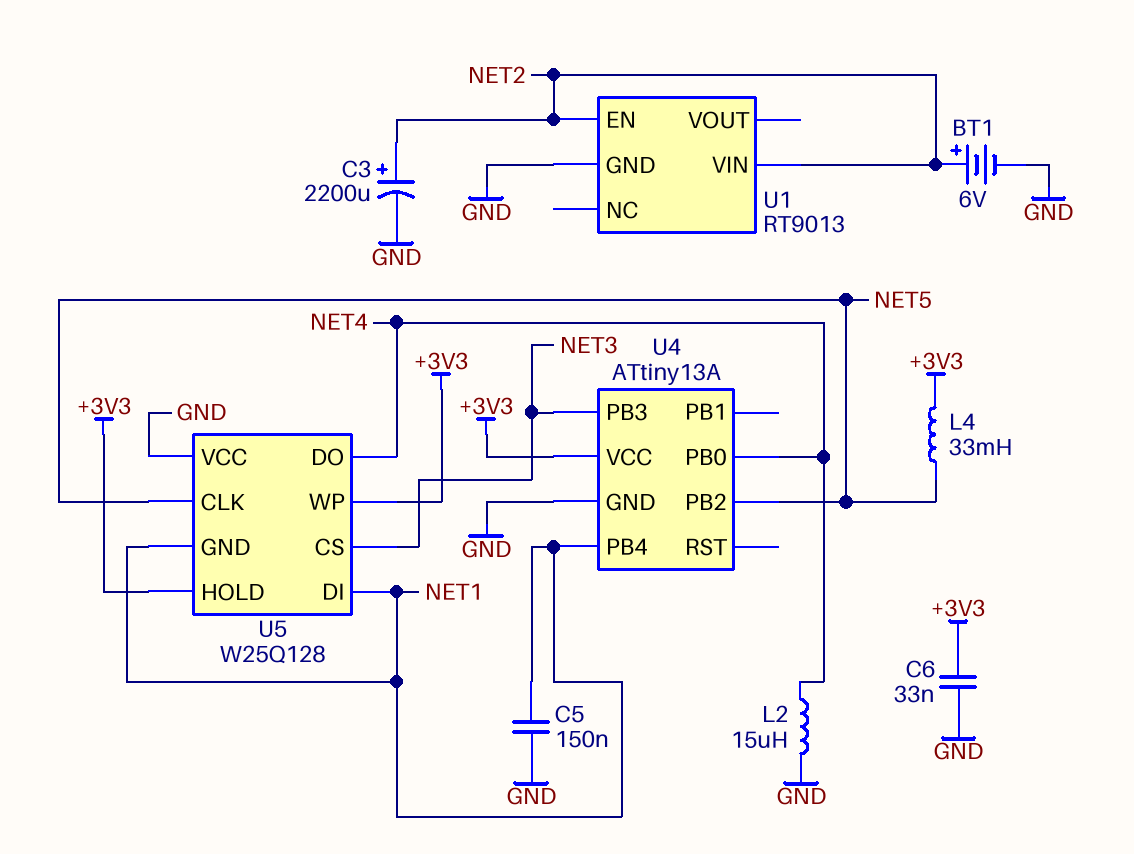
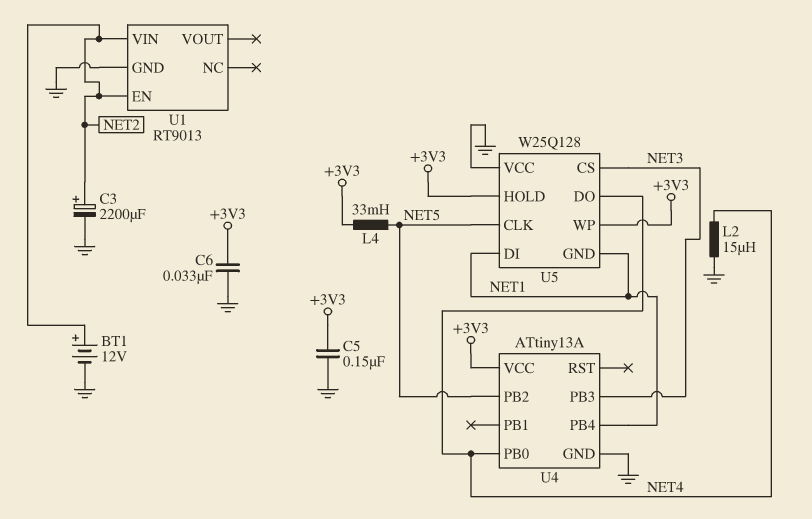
BT1: 6V (plus NET2, minus GND) -> 12V (plus NET2, minus GND)
C5: 150nF (GND, NET1) -> 150nF (+3V3, GND)

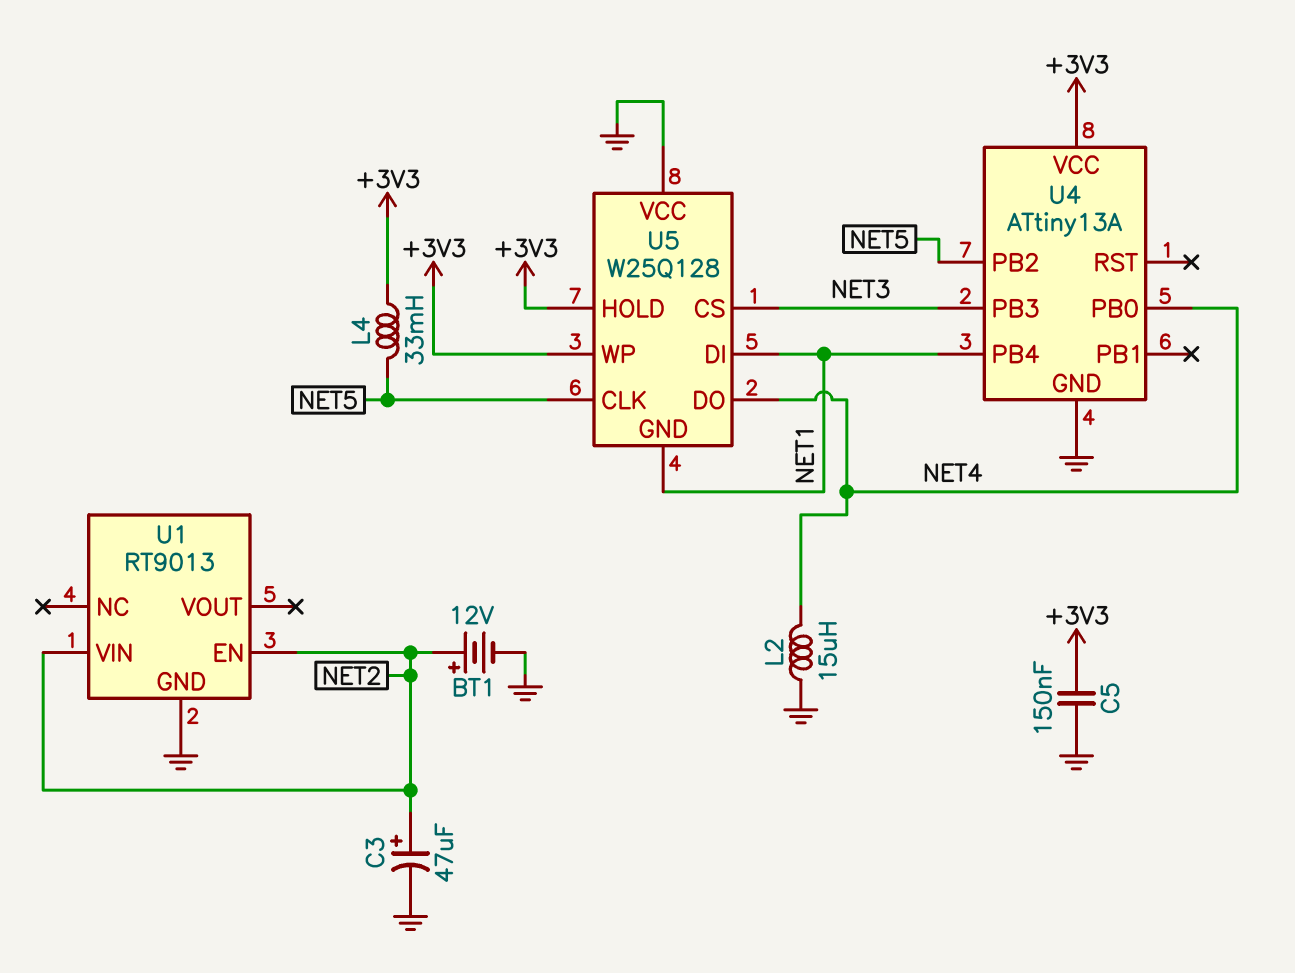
C3: 2200uF (plus NET2, minus GND) -> 47uF (plus NET2, minus GND)
C6: 33nF (+3V3, GND) -> none

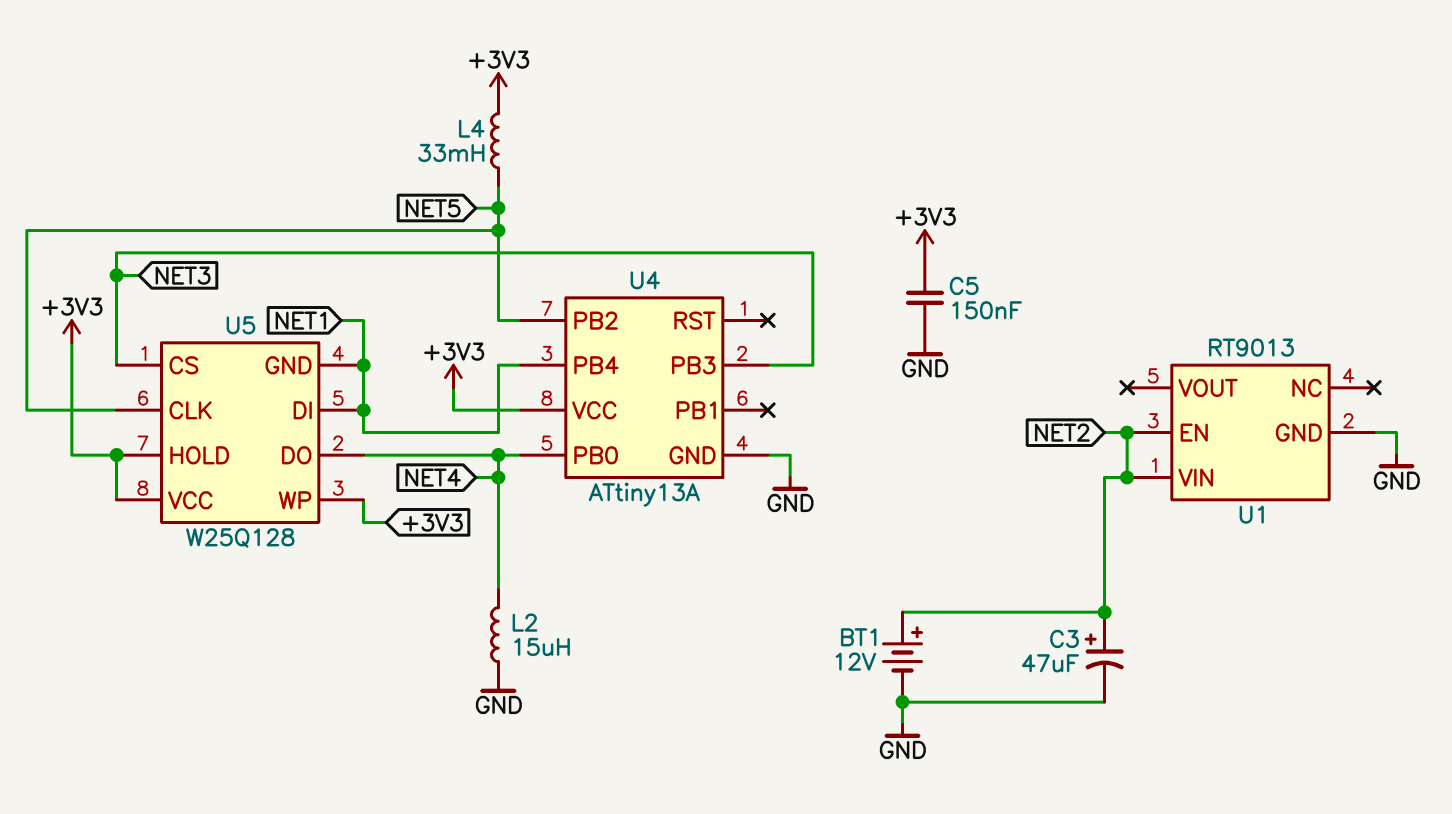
U5 pin VCC: GND -> +3V3

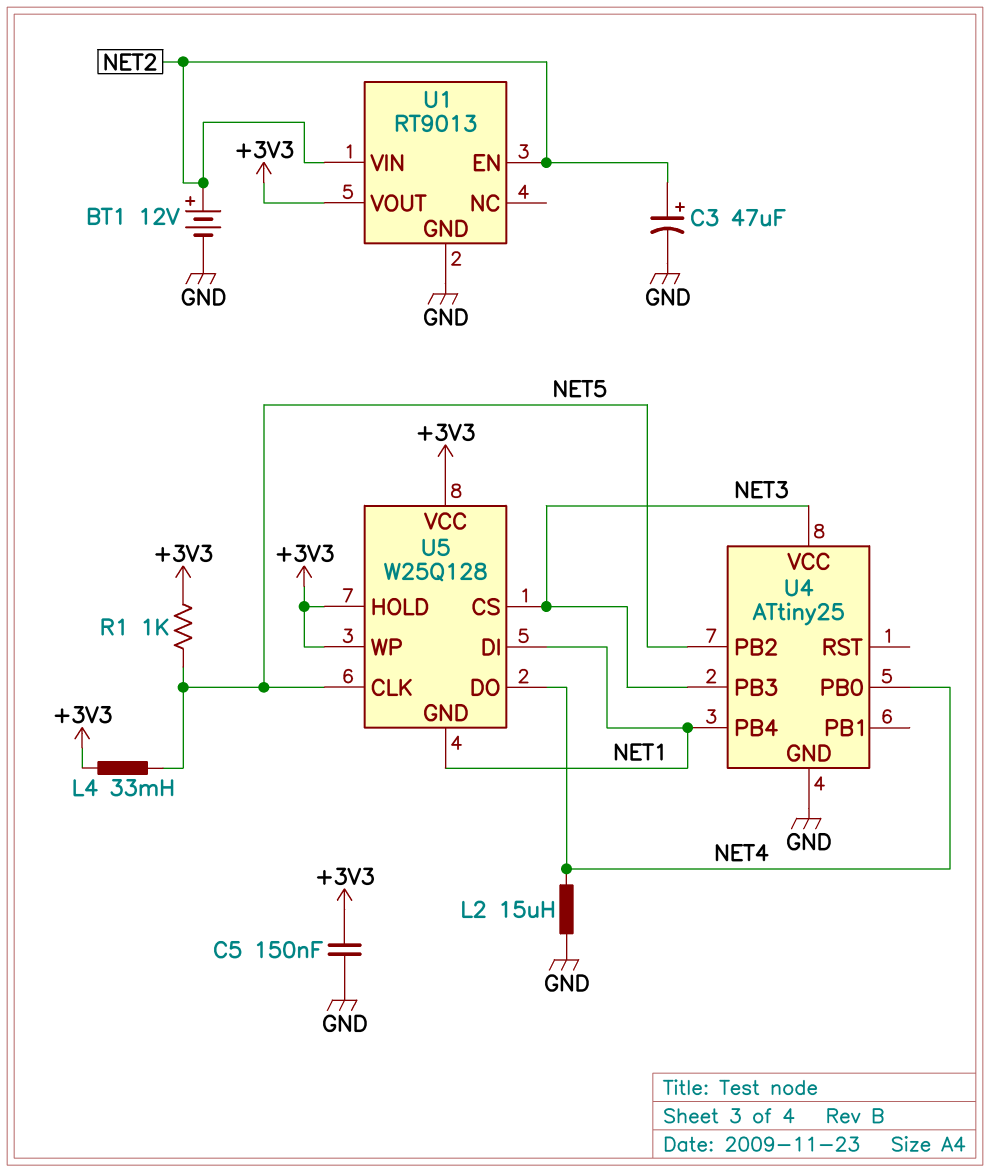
R1: none -> 1k (+3V3, NET5)
U1 pin VOUT: none -> +3V3
U4: ATtiny13A -> ATtiny25
U4 pin VCC: +3V3 -> NET3

